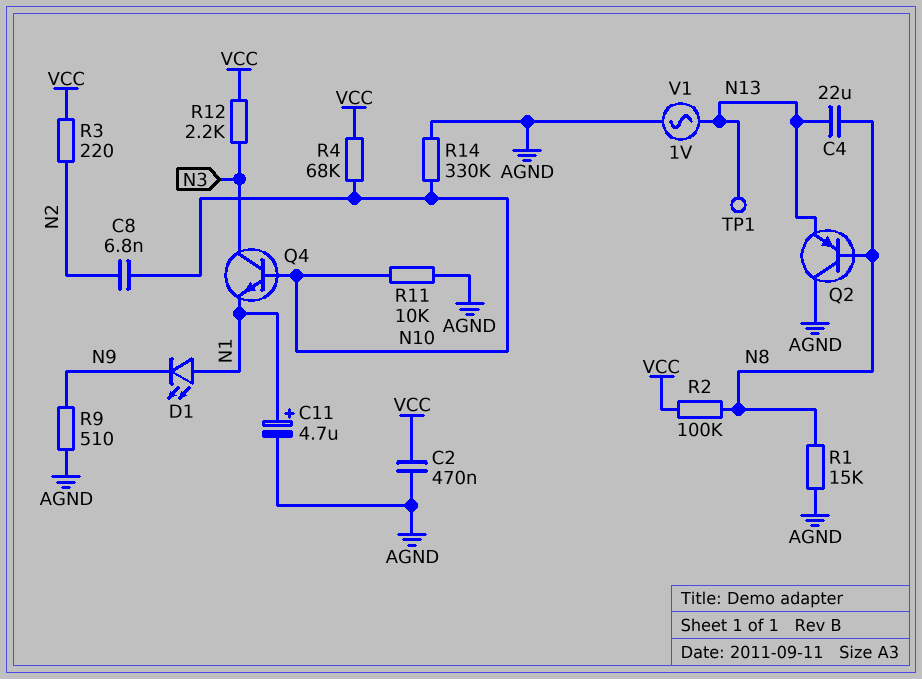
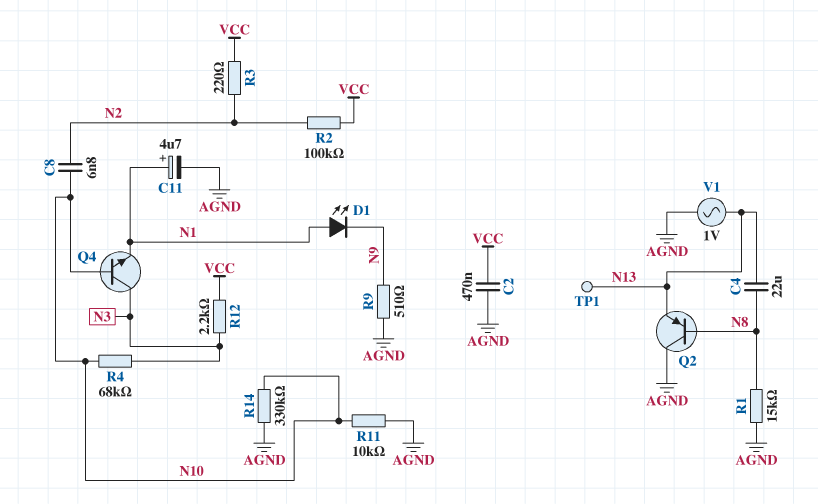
R2: 100k (N8, VCC) -> 100k (N2, VCC)
R4: 68k (N10, VCC) -> 68k (N3, N10)

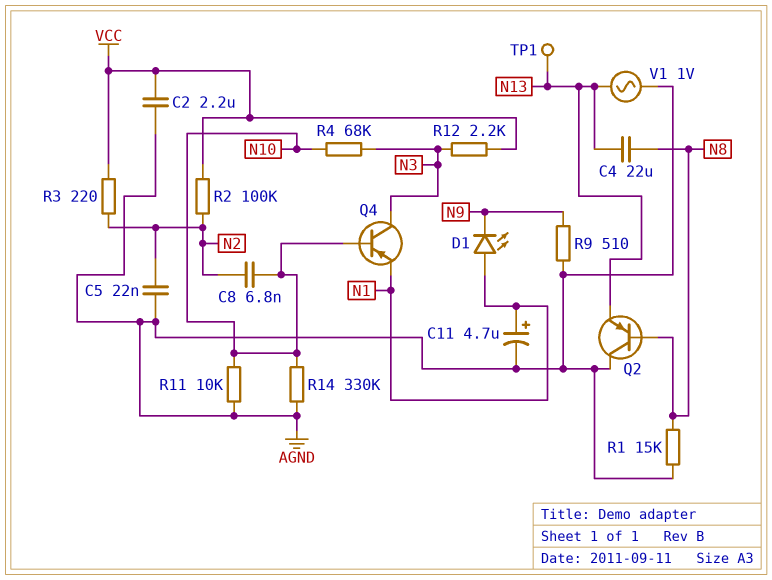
C2: 470nF (AGND, VCC) -> 2.2uF (AGND, VCC)
C5: none -> 22nF (AGND, N2)
Q4: NPN (B N10, C N3, E N1) -> PNP (B N10, C N3, E N1)

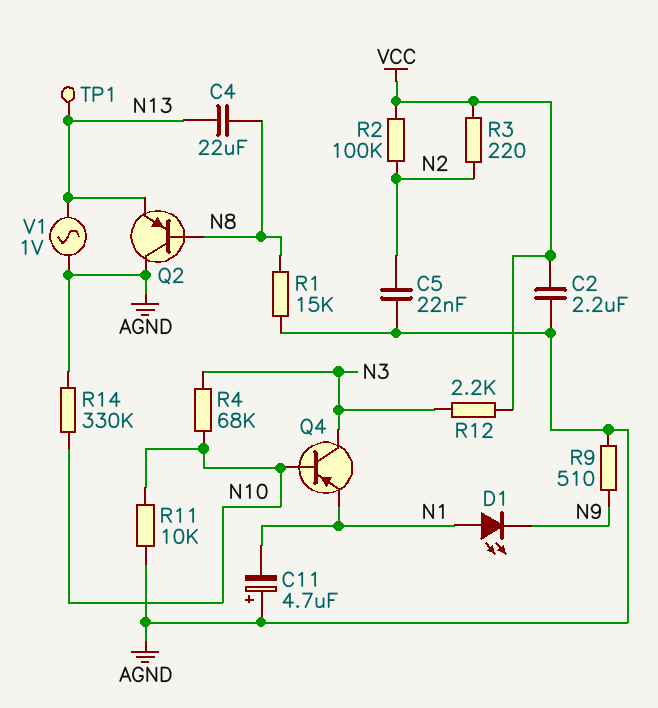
C8: 6.8nF (N2, N10) -> none
C11: 4.7uF (plus N1, minus AGND) -> 4.7uF (plus AGND, minus N1)

